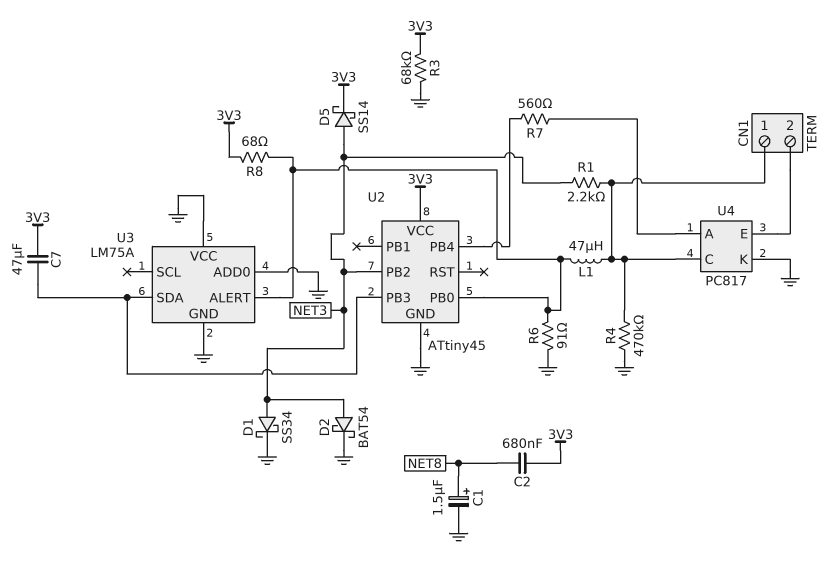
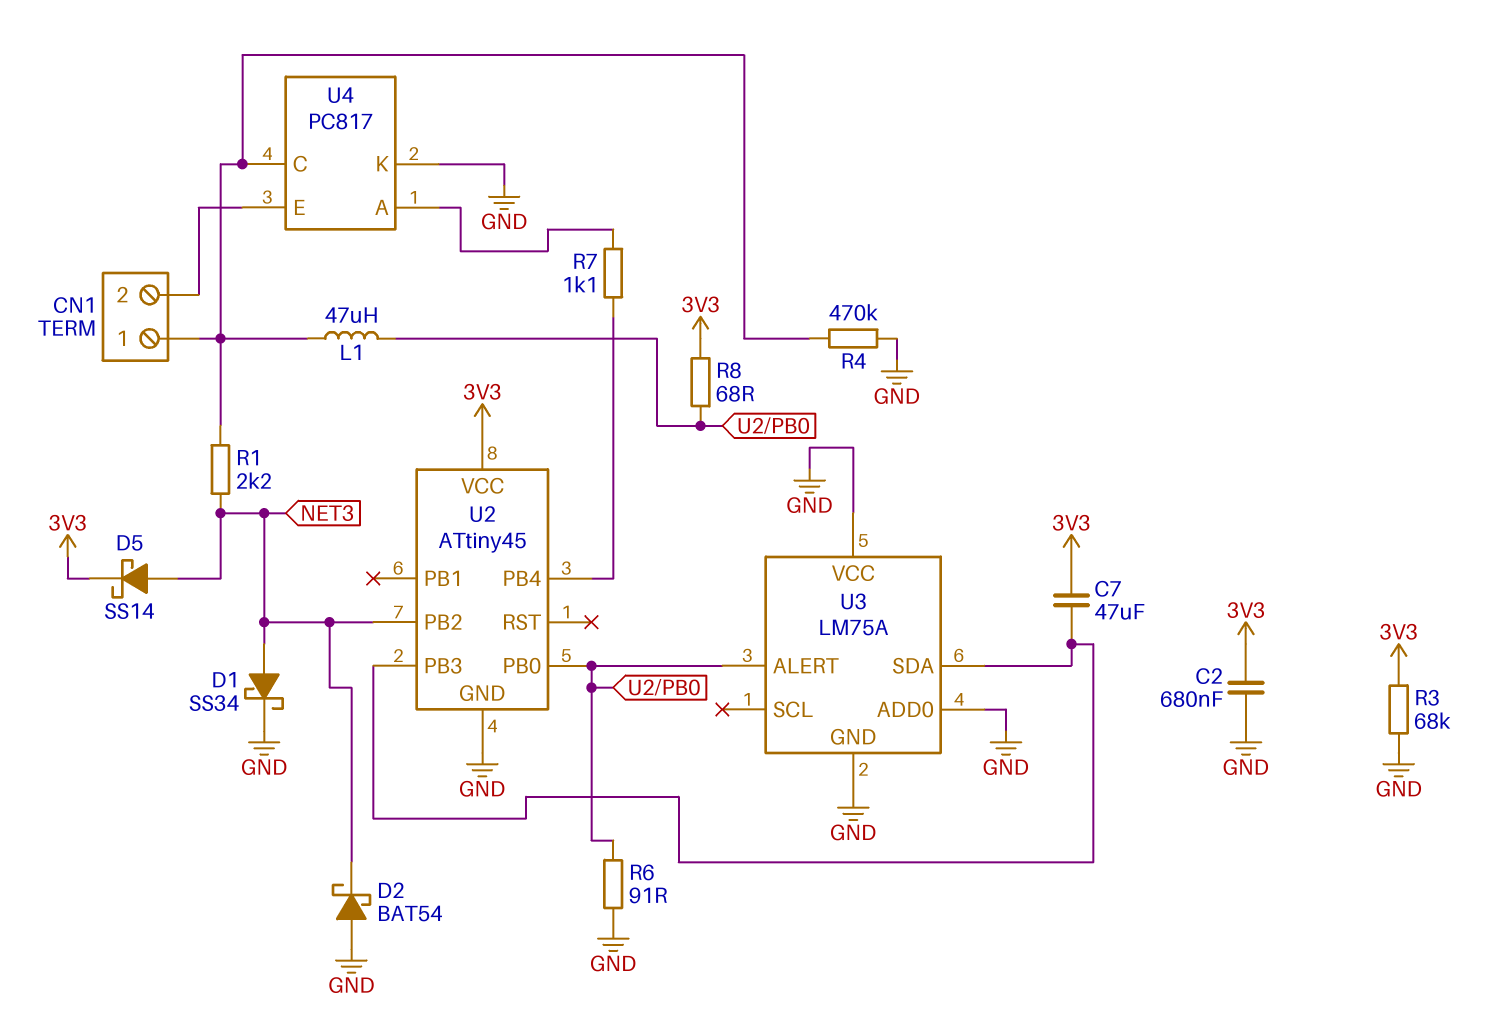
C1: 1.5uF (plus NET8, minus GND) -> none
C2: 680nF (3V3, NET8) -> 680nF (3V3, GND)
D2: schottky BAT54 (A NET3, K GND) -> schottky BAT54 (A GND, K NET3)
R7: 560 (U2/PB4, U4/A) -> 1.1k (U2/PB4, U4/A)

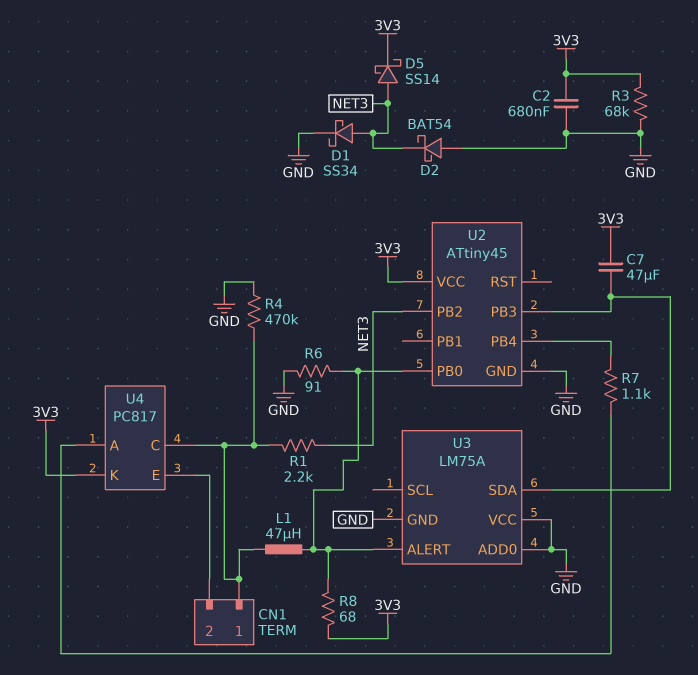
U4 pin K: GND -> 3V3

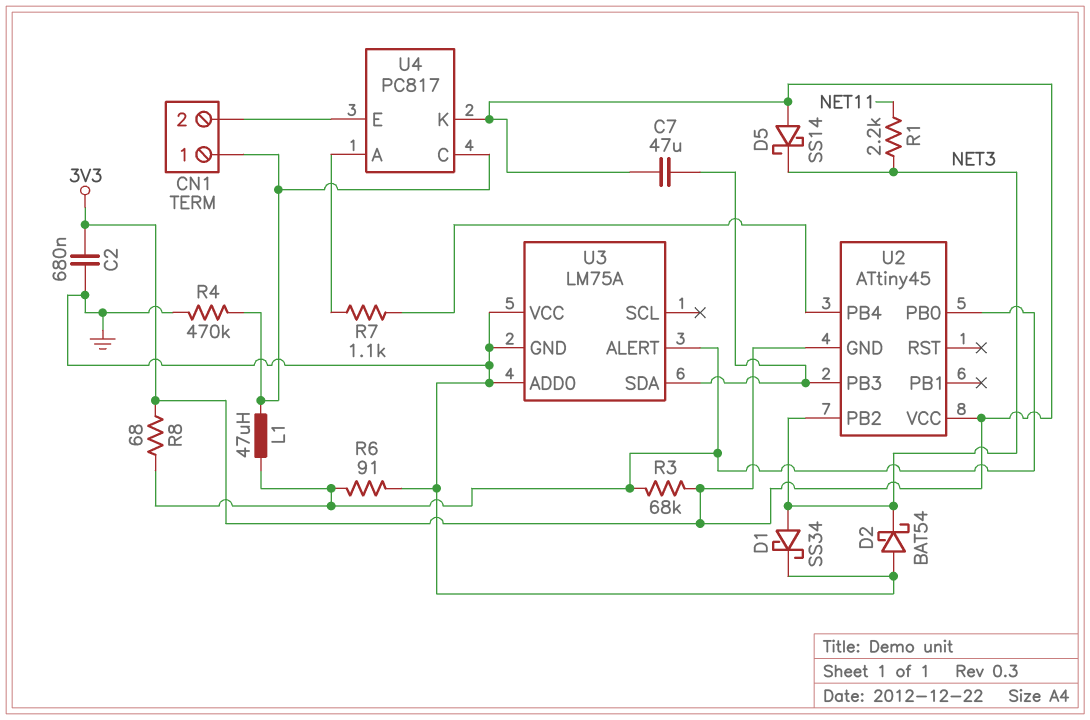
D5: schottky SS14 (A NET3, K 3V3) -> schottky SS14 (A 3V3, K NET3)
R1: 2.2k (CN1/1, NET3) -> 2.2k (NET3, NET11)
R3: 68k (3V3, GND) -> 68k (3V3, U2/PB0)
U2 pin GND: GND -> 3V3

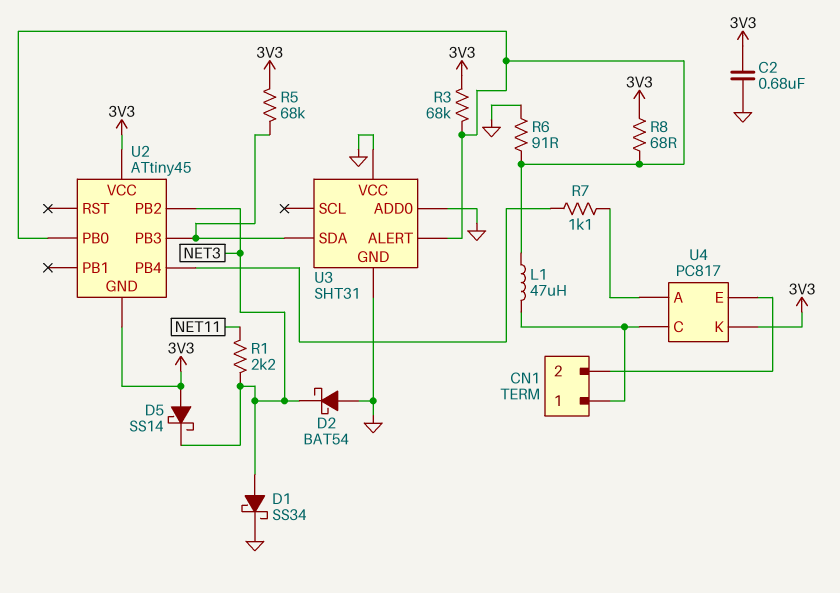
C7: 47uF (3V3, U2/PB3) -> none
R4: 470k (CN1/1, GND) -> none
R5: none -> 68k (3V3, U2/PB3)
U3: LM75A -> SHT31

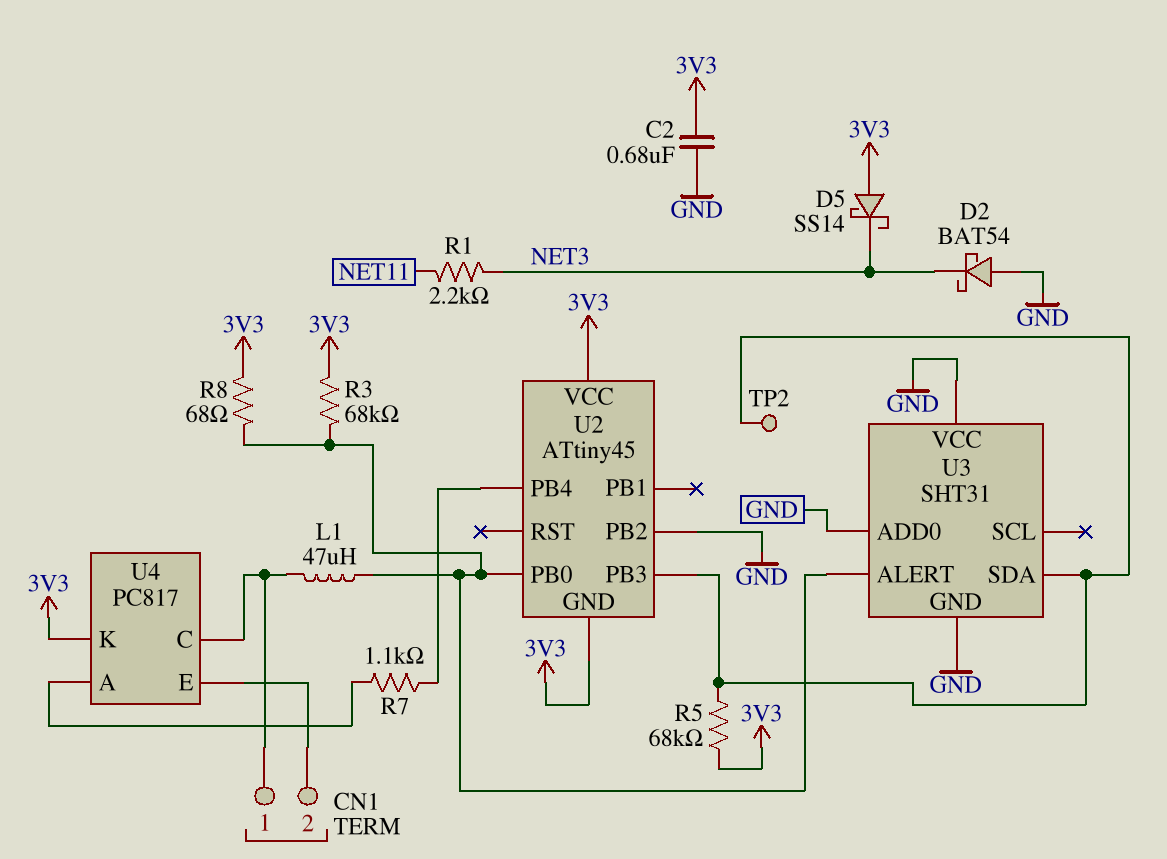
D1: schottky SS34 (A NET3, K GND) -> none
R6: 91 (GND, U2/PB0) -> none
TP2: none -> test point (U2/PB3)
U2 pin PB2: NET3 -> GND

